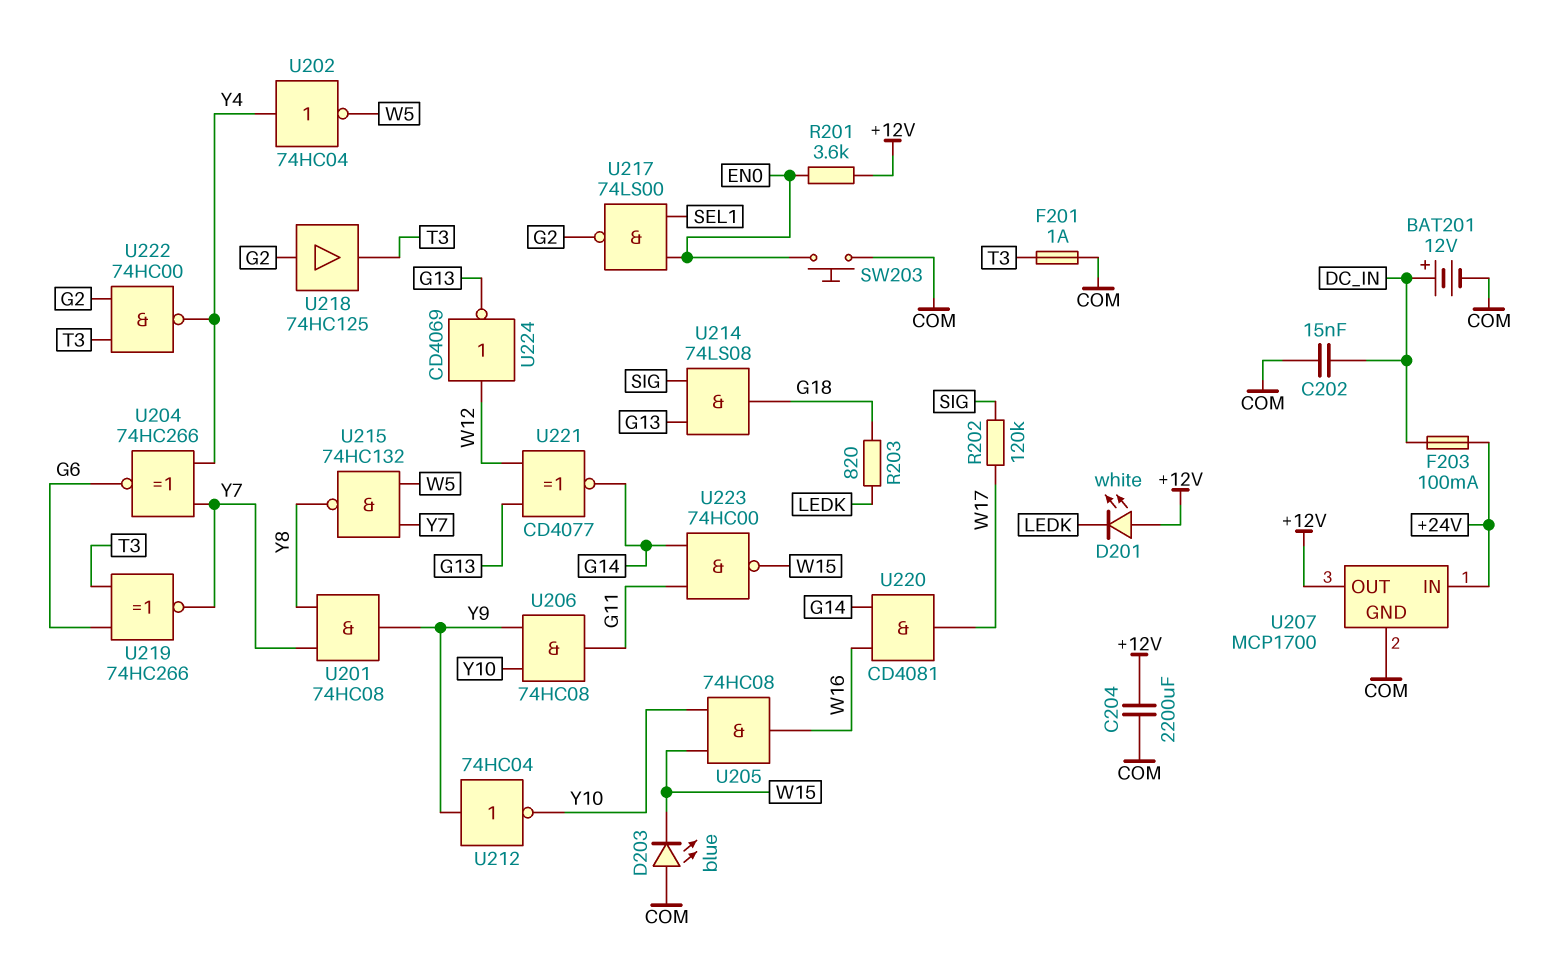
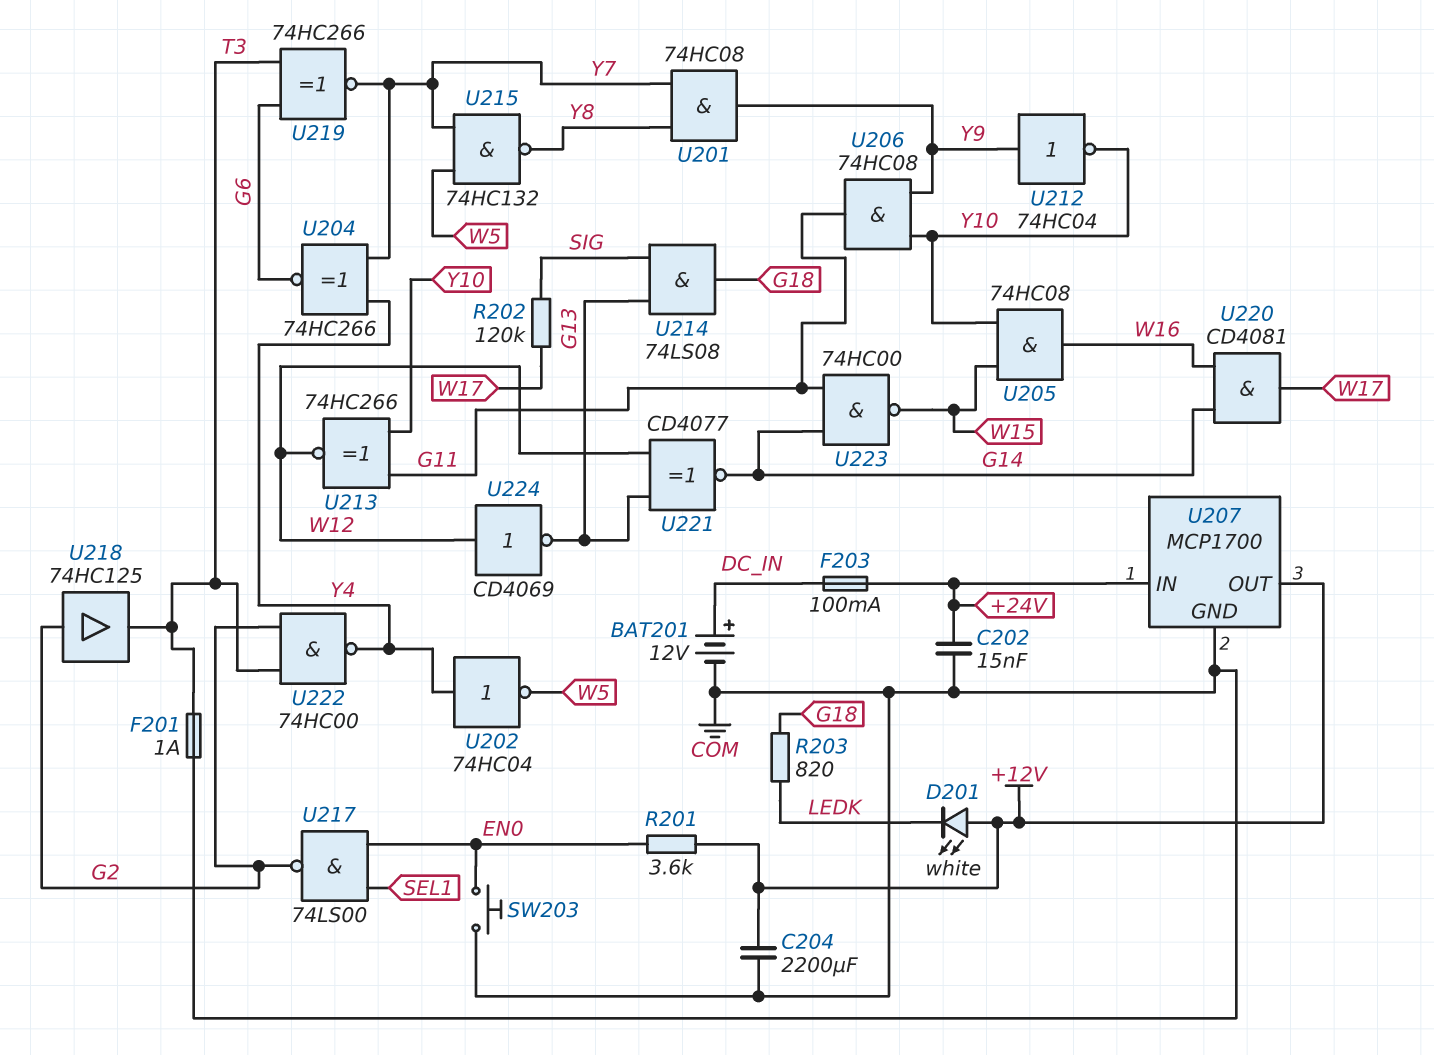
C202: 15nF (COM, DC_IN) -> 15nF (+24V, COM)
D203: LED blue (A COM, K W15) -> none
U213: none -> XNOR 74HC266 (in G11, in Y10, out W12)

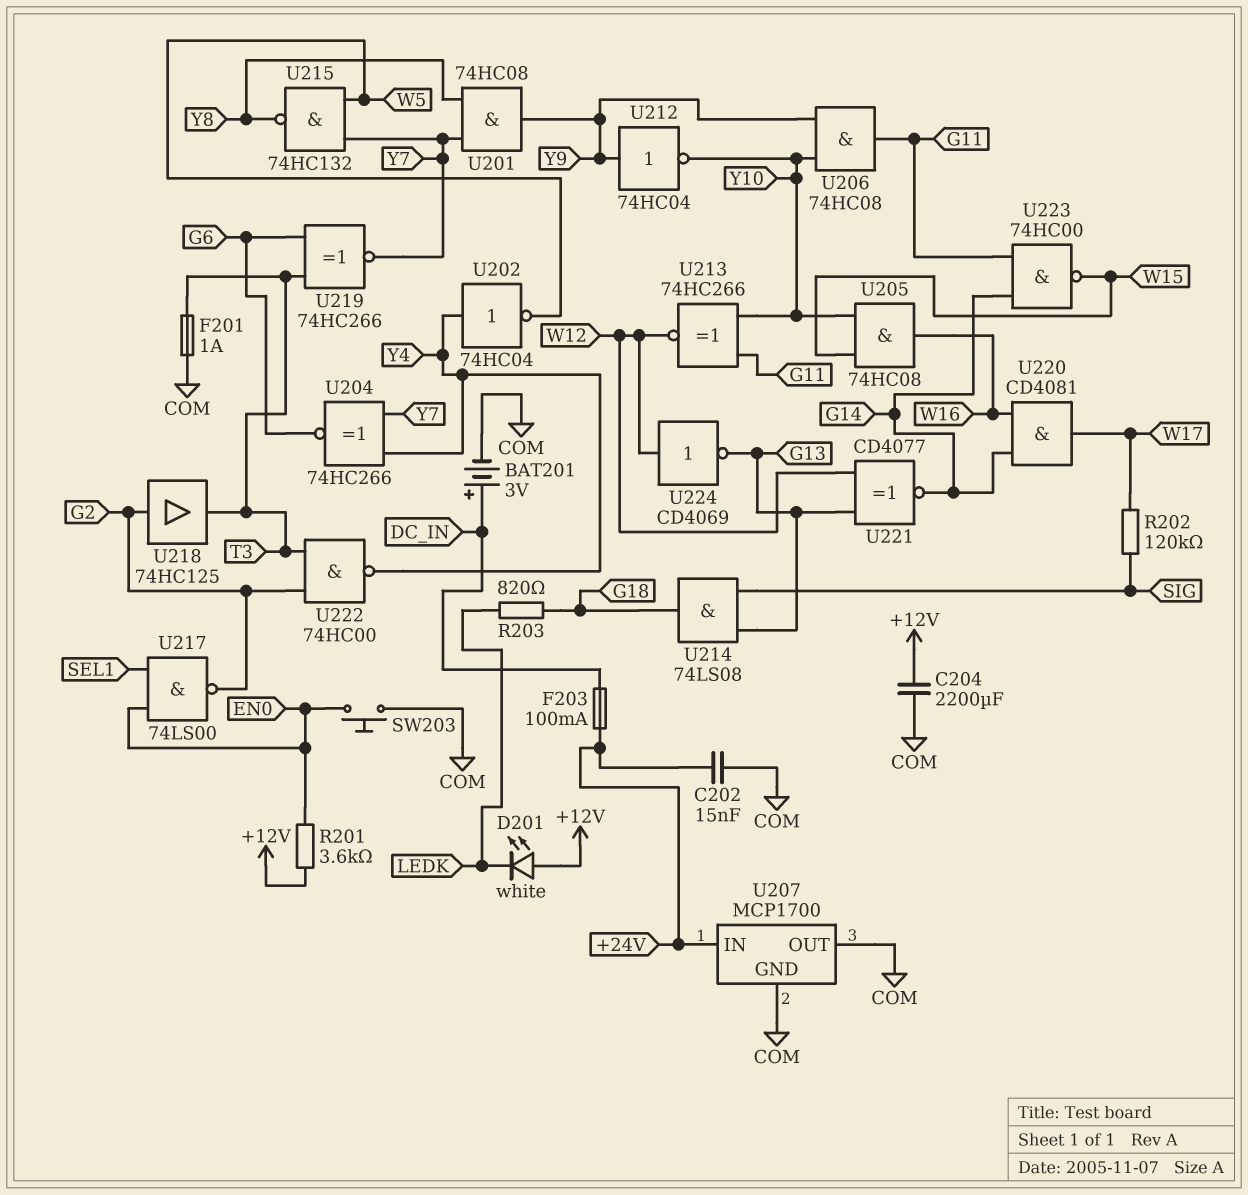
BAT201: 12V (plus DC_IN, minus COM) -> 3V (plus DC_IN, minus COM)
U207 pin OUT: +12V -> COM

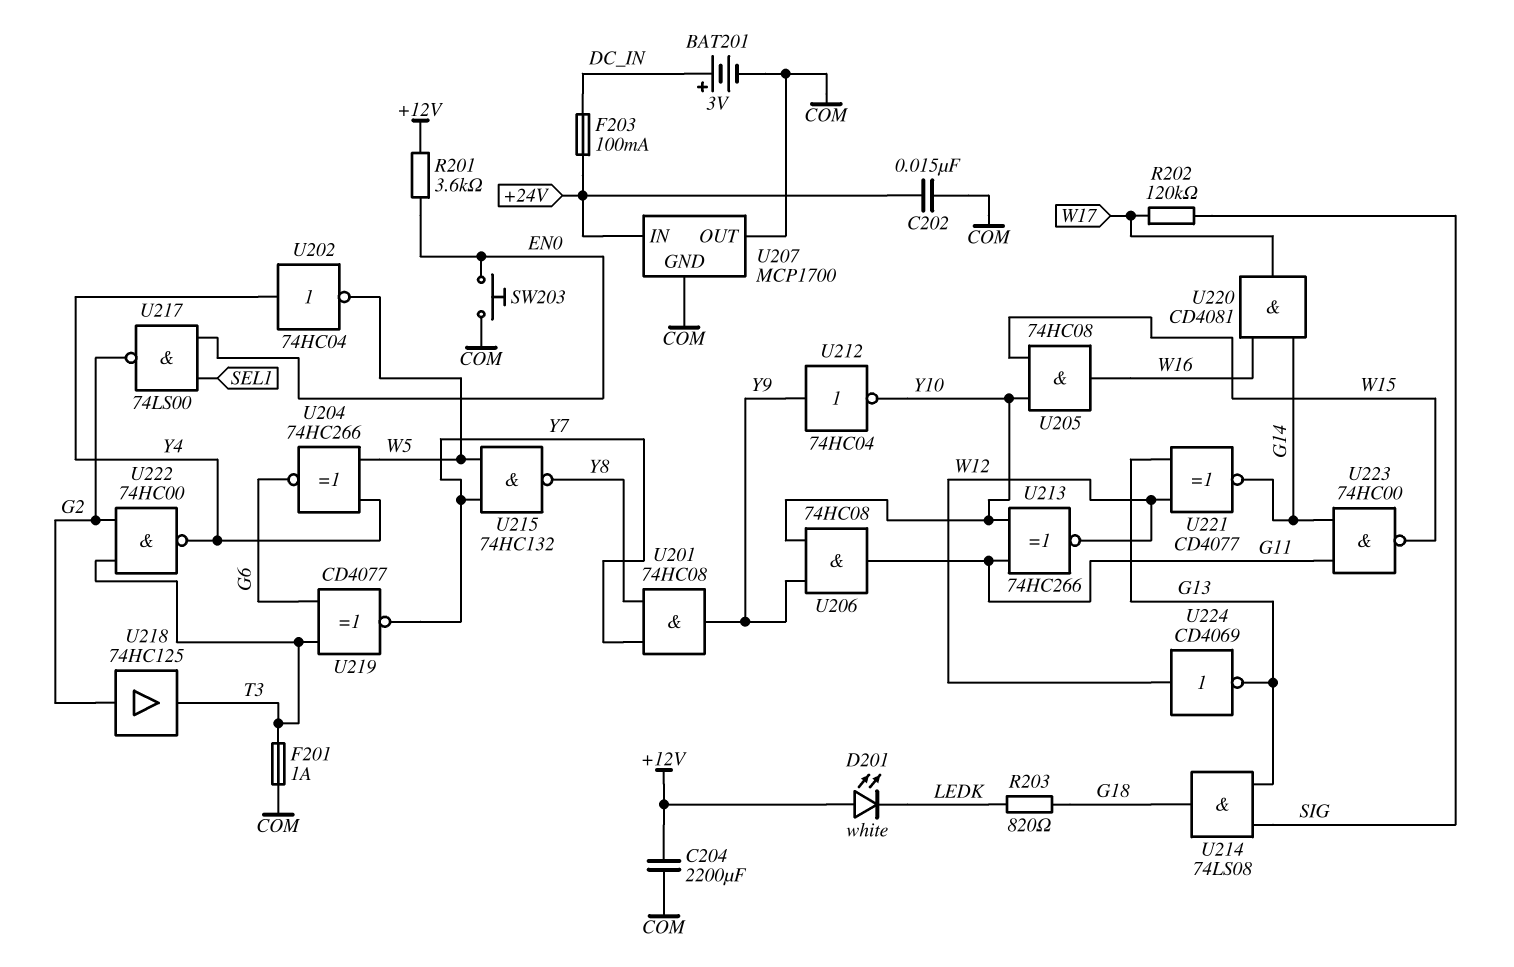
U204: XNOR 74HC266 (in Y4, in Y7, out G6) -> XNOR 74HC266 (in W5, in Y4, out G6)
U219: XNOR 74HC266 (in G6, in T3, out Y7) -> XNOR CD4077 (in G6, in T3, out Y7)

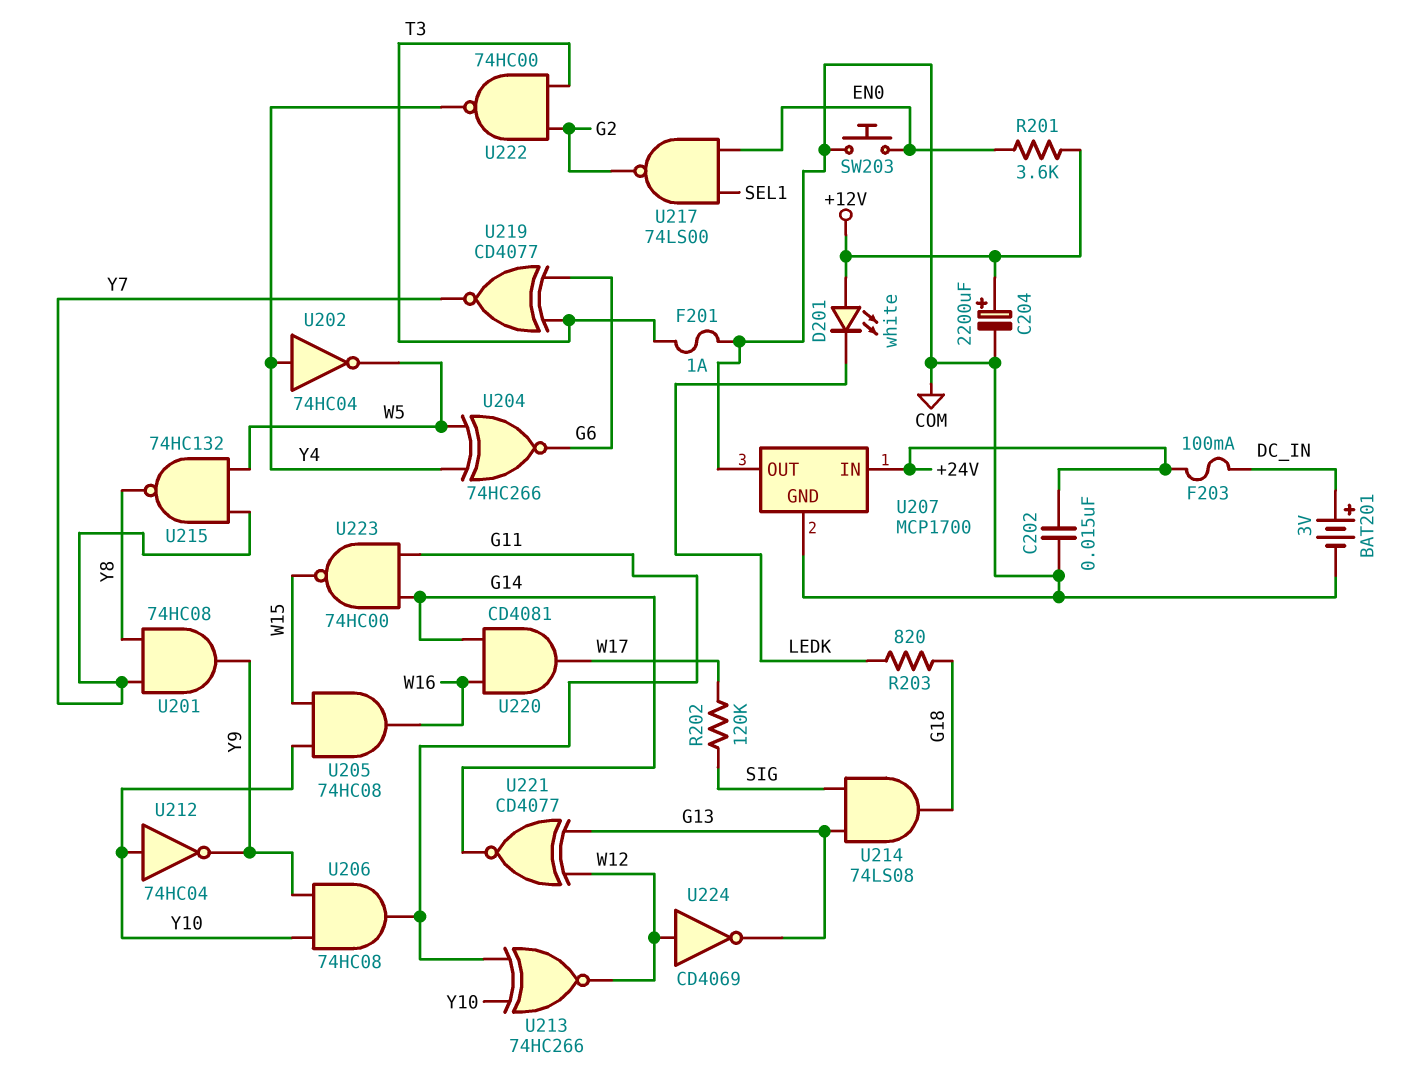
C204: 2200uF (+12V, COM) -> 2200uF (plus +12V, minus COM)
U212: NOT 74HC04 (in Y9, out Y10) -> NOT 74HC04 (in Y10, out Y9)
U218: buffer 74HC125 (in G2, out T3) -> none

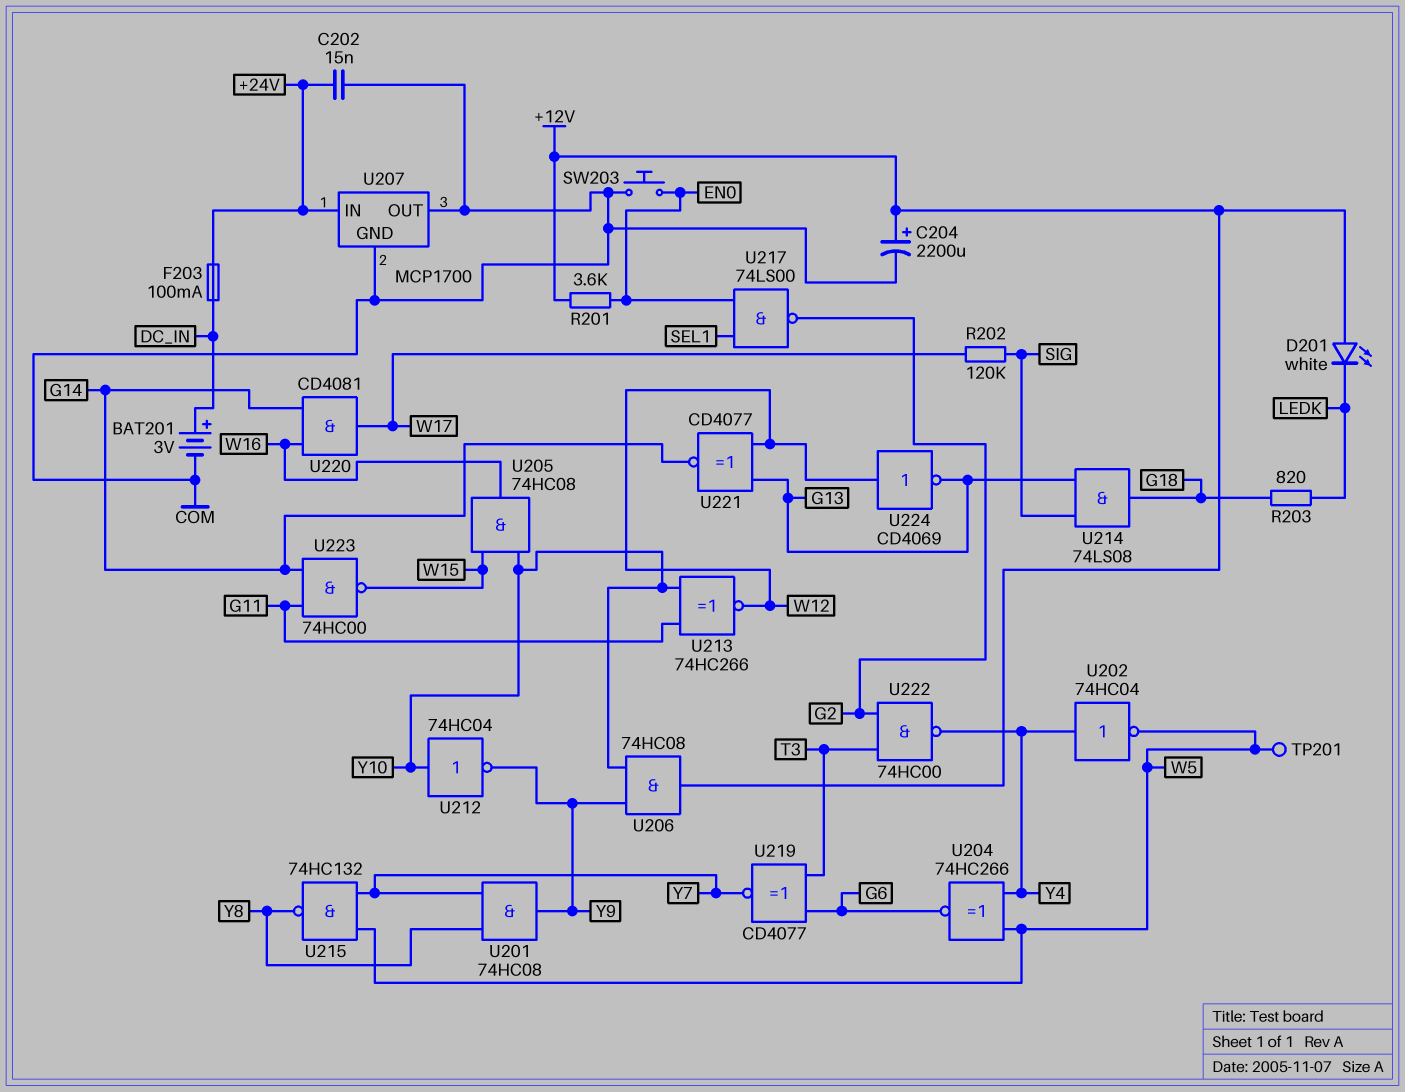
F201: 1A (COM, T3) -> none
TP201: none -> test point (W5)
U206: AND 74HC08 (in Y9, in Y10, out G11) -> AND 74HC08 (in Y9, in Y10, out +12V)

